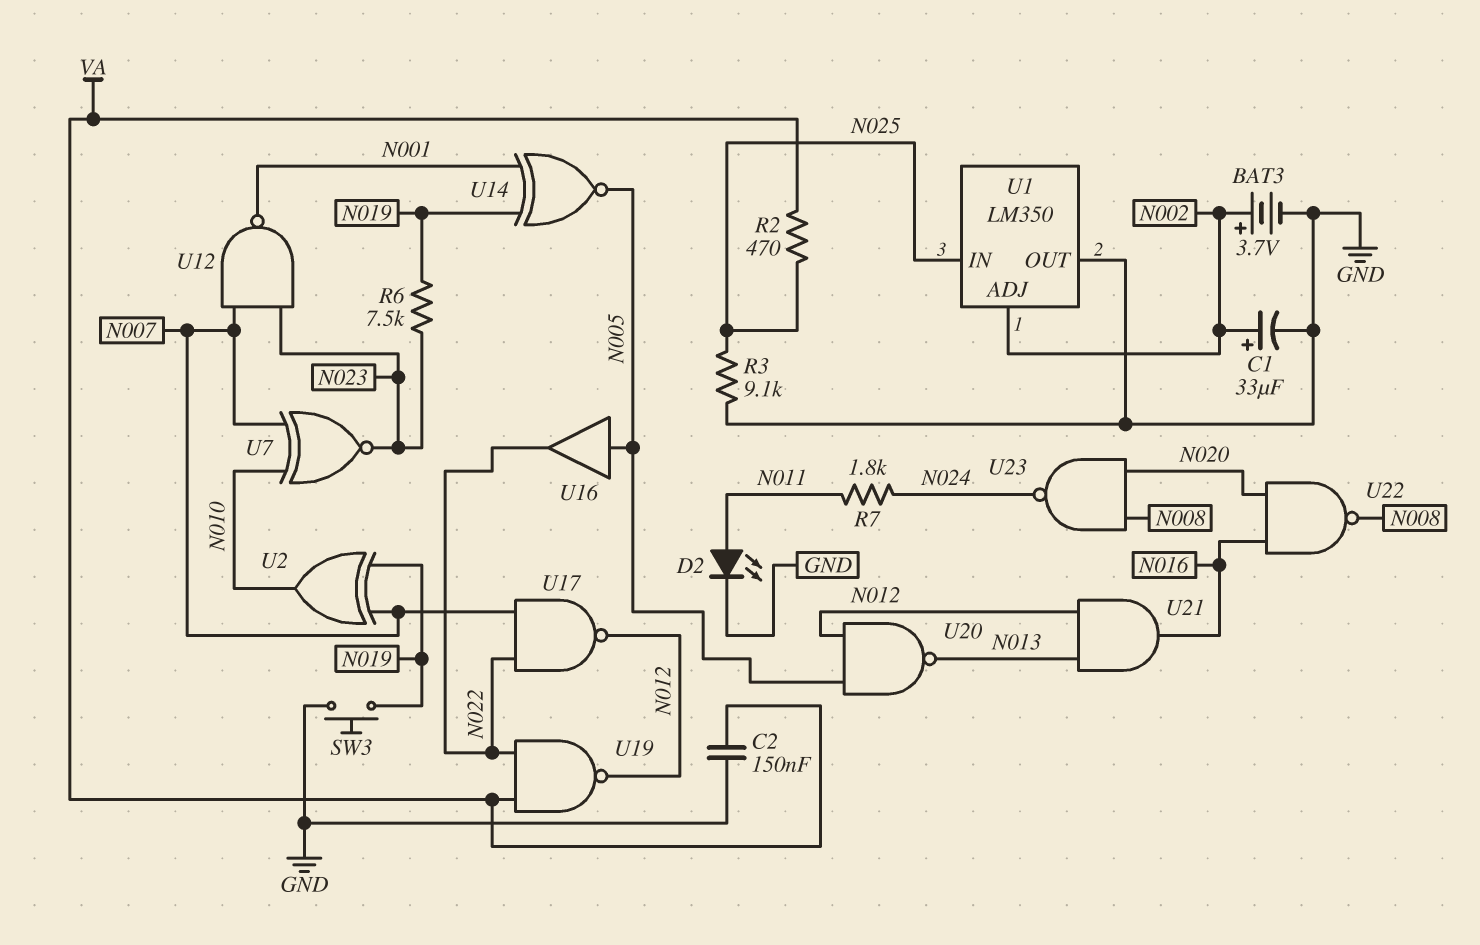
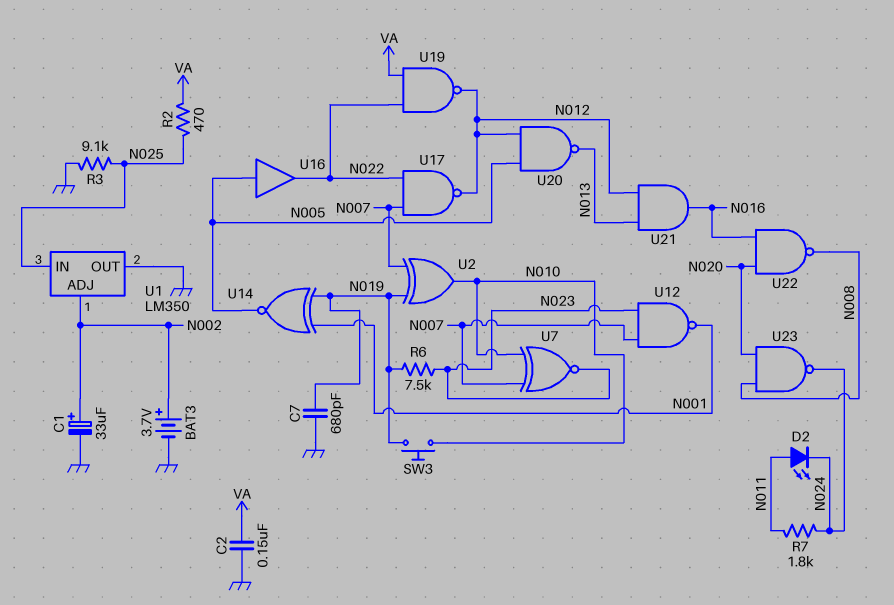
C7: none -> 680pF (GND, N019)
D2: LED (A N011, K GND) -> LED (A N011, K N024)
SW3: button (GND, N019) -> button (N010, N019)

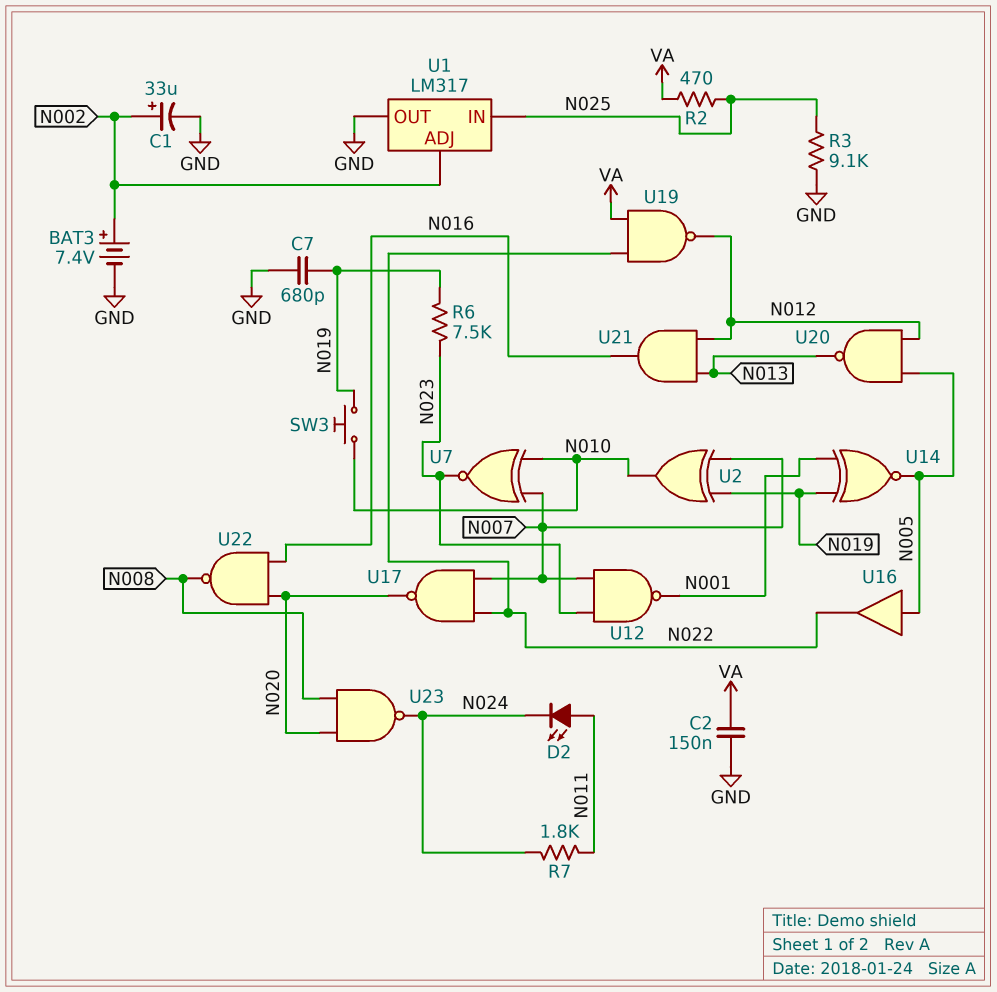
BAT3: 3.7V (plus N002, minus GND) -> 7.4V (plus N002, minus GND)
U1: LM350 -> LM317
U17: NAND (in N007, in N022, out N012) -> NAND (in N007, in N022, out N020)

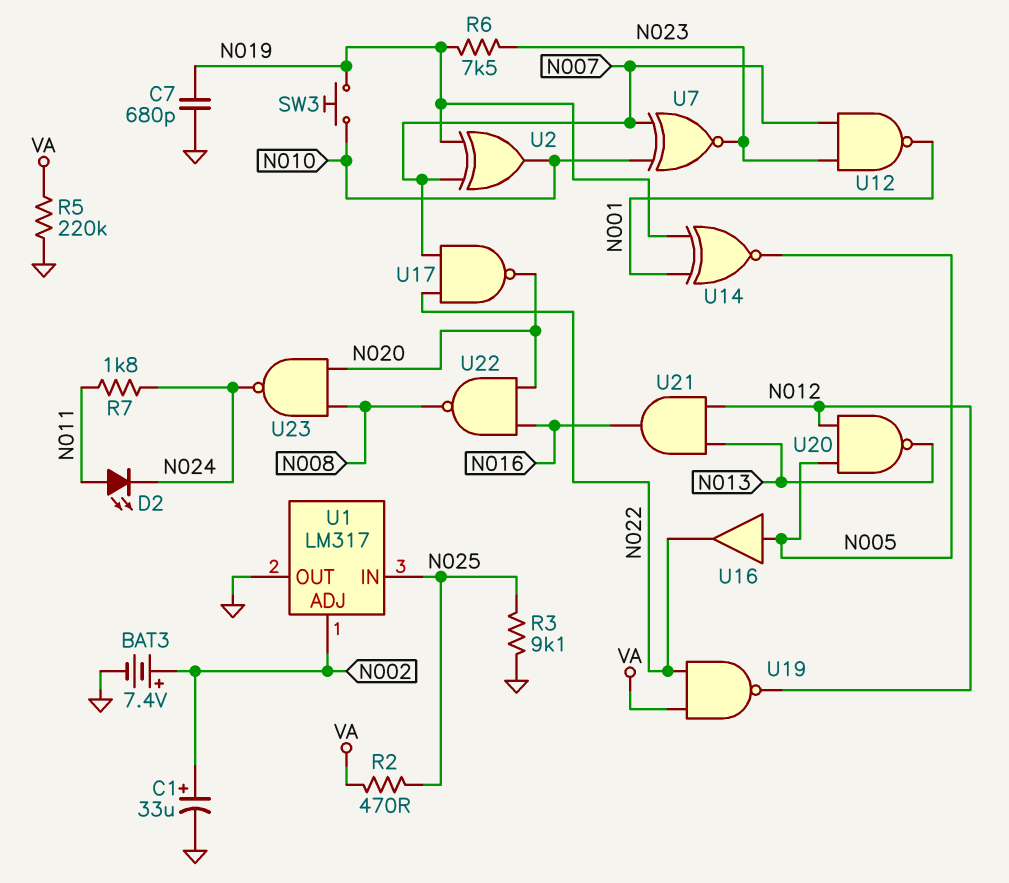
C2: 150nF (GND, VA) -> none
R5: none -> 220k (GND, VA)

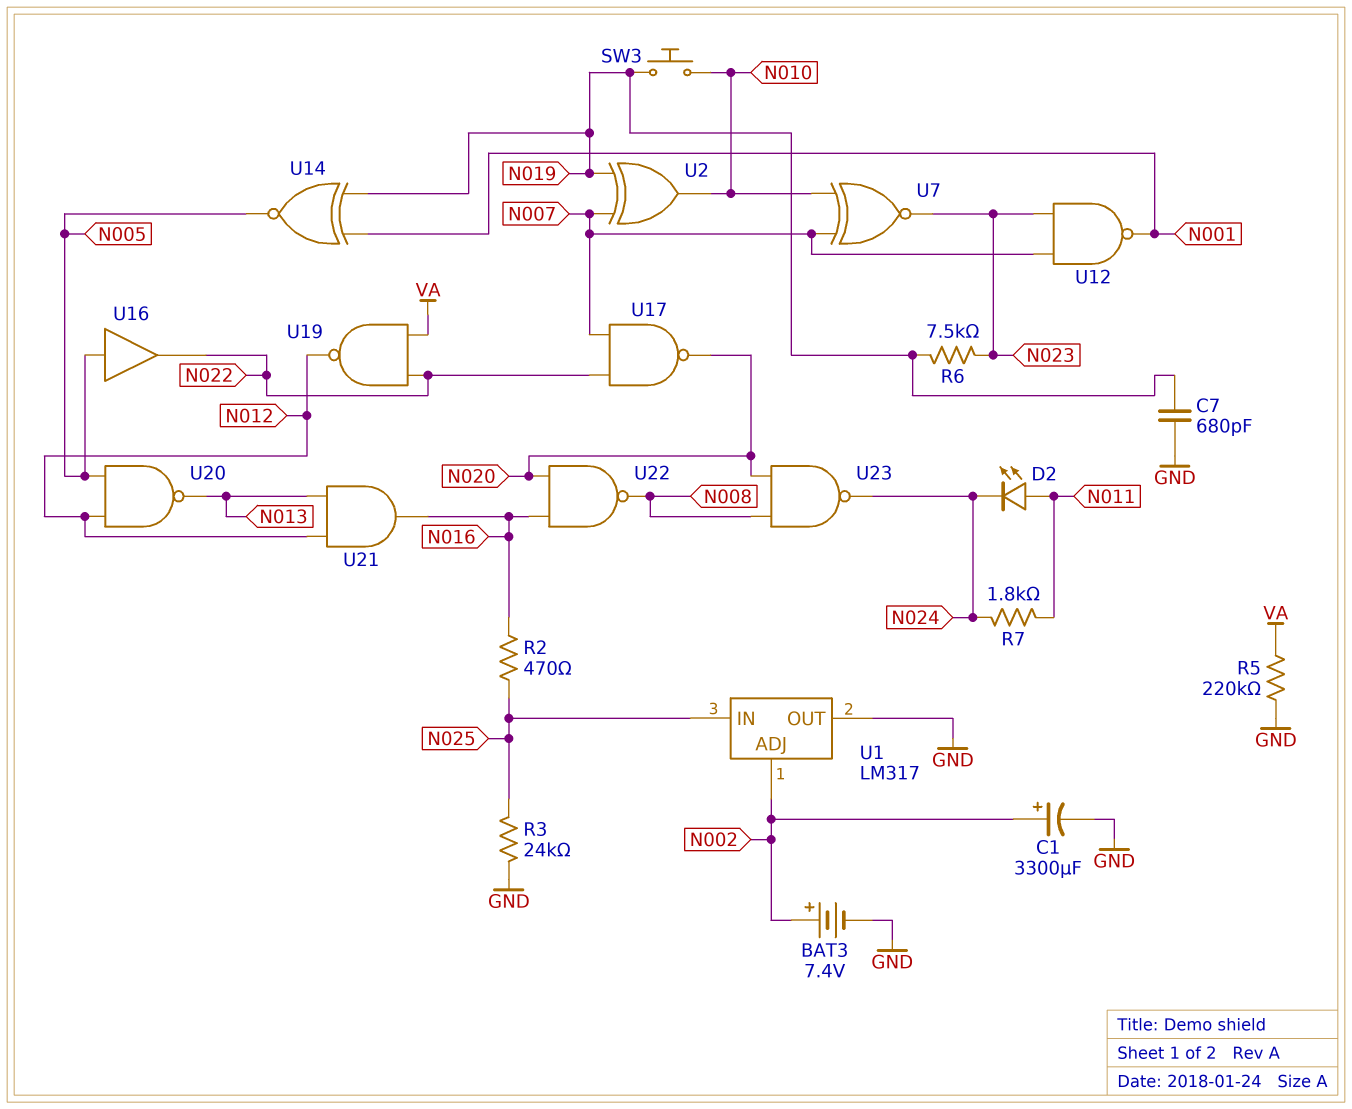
C1: 33uF (plus N002, minus GND) -> 3300uF (plus N002, minus GND)
R2: 470 (N025, VA) -> 470 (N016, N025)
R3: 9.1k (GND, N025) -> 24k (GND, N025)

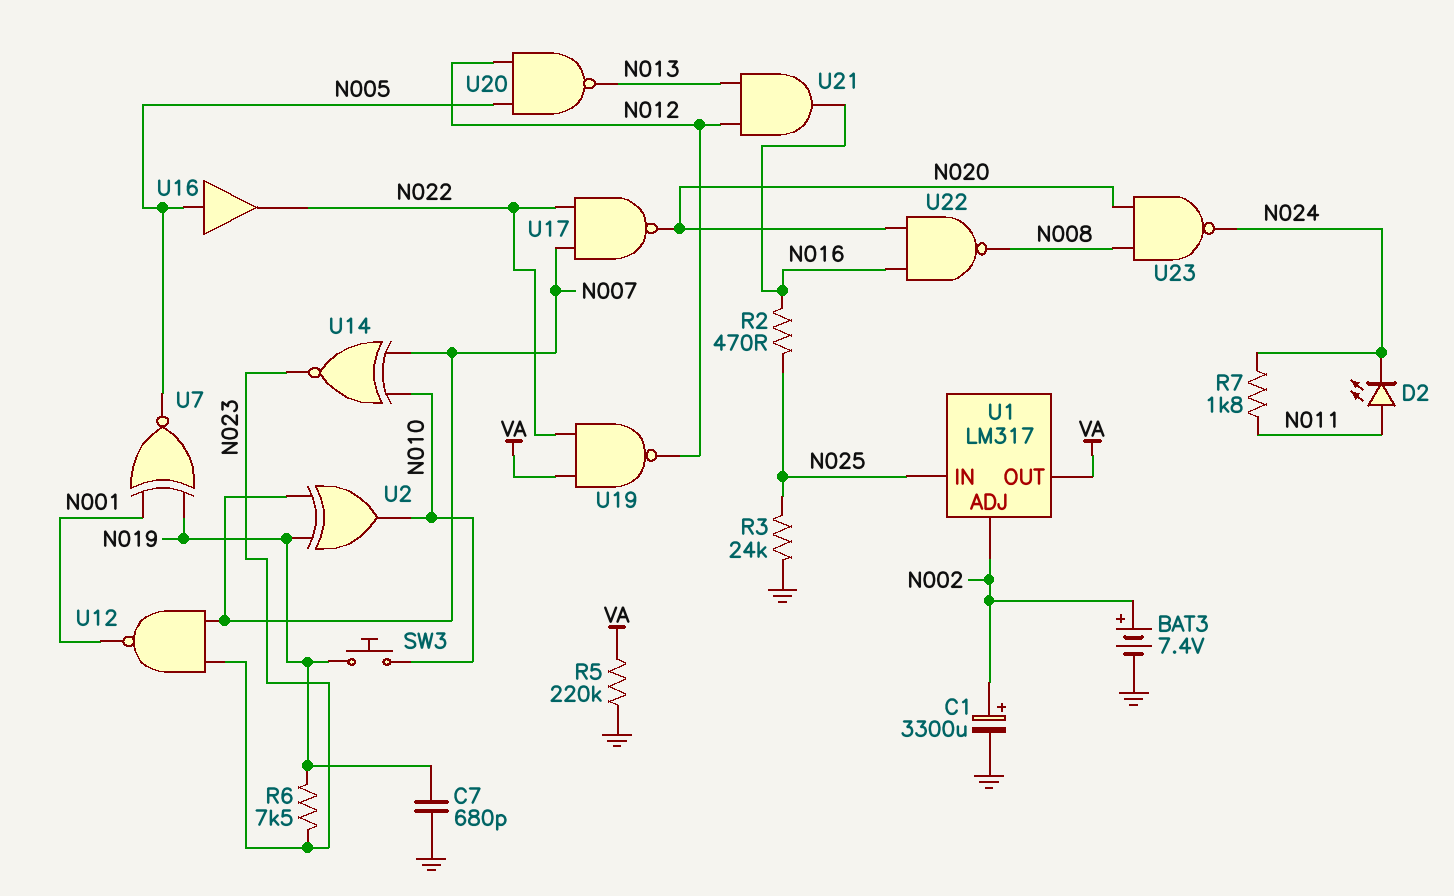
U1 pin OUT: GND -> VA
U7: XNOR (in N007, in N010, out N023) -> XNOR (in N001, in N019, out N005)
U14: XNOR (in N001, in N019, out N005) -> XNOR (in N007, in N010, out N023)

